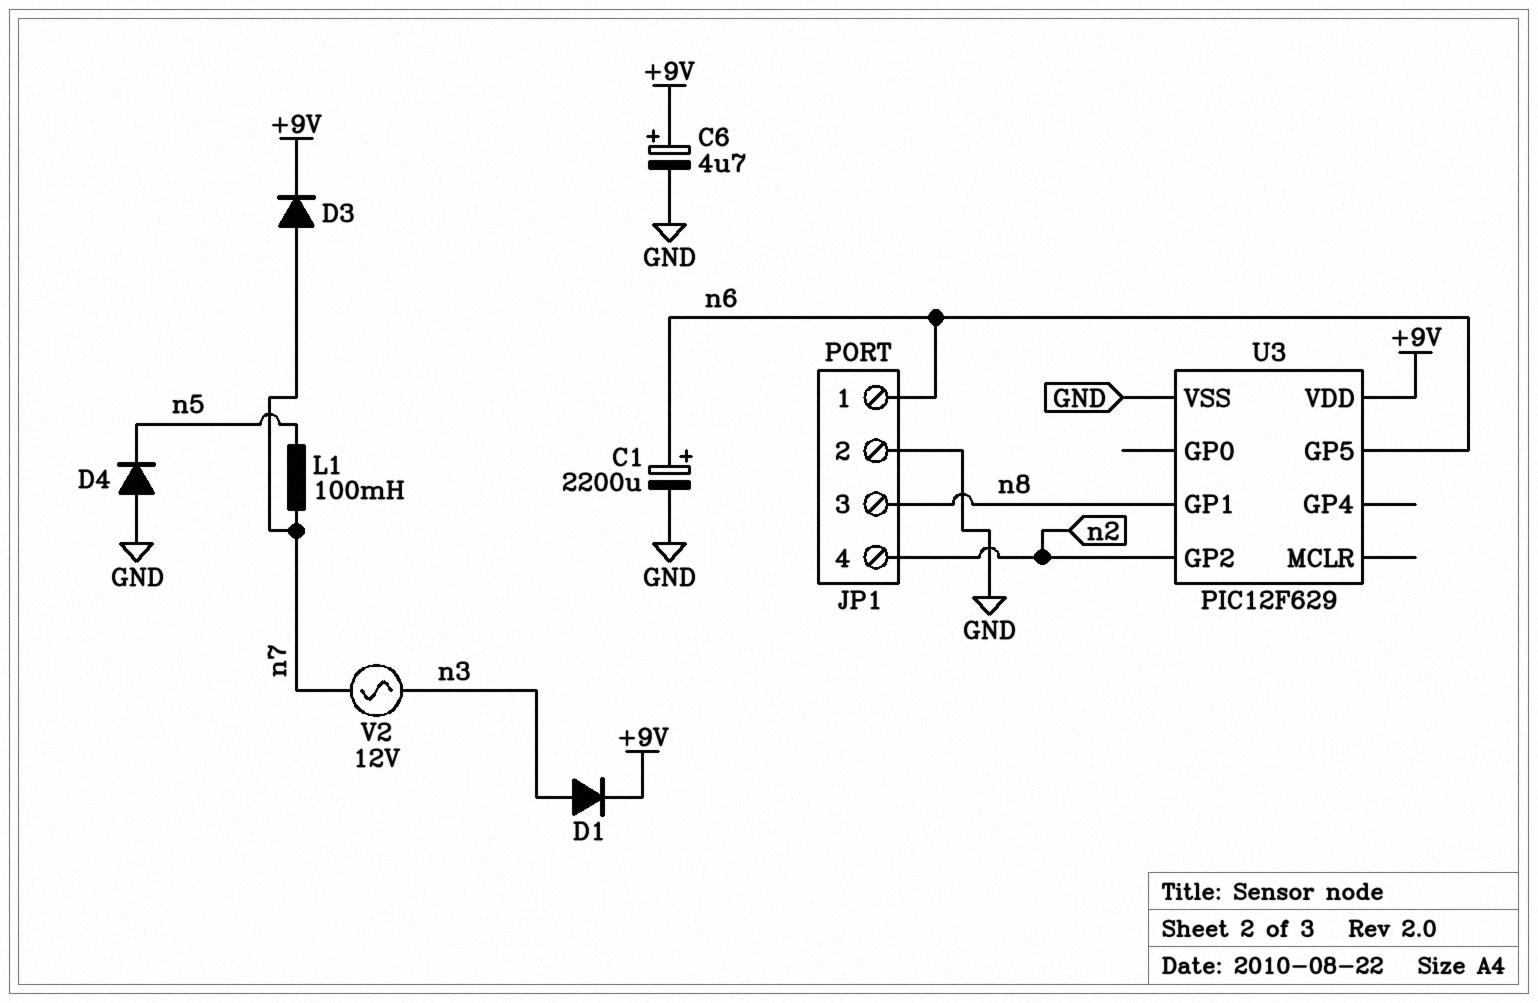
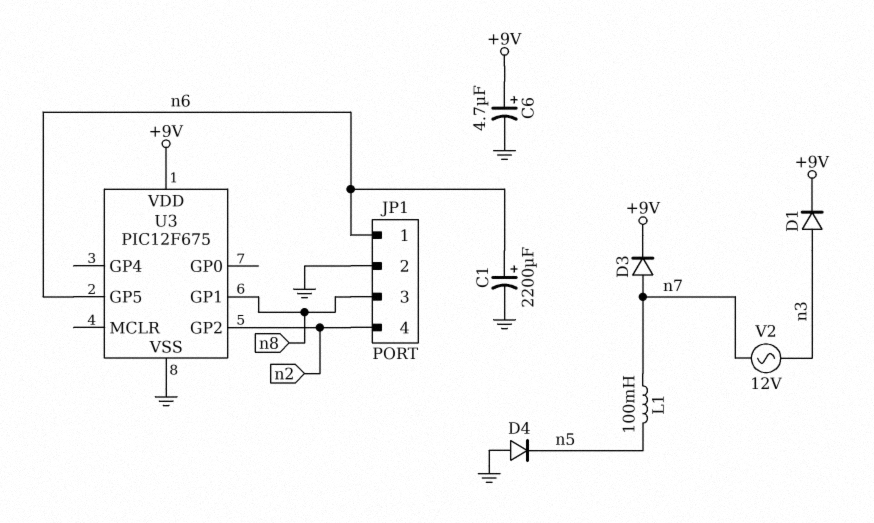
U3: PIC12F629 -> PIC12F675

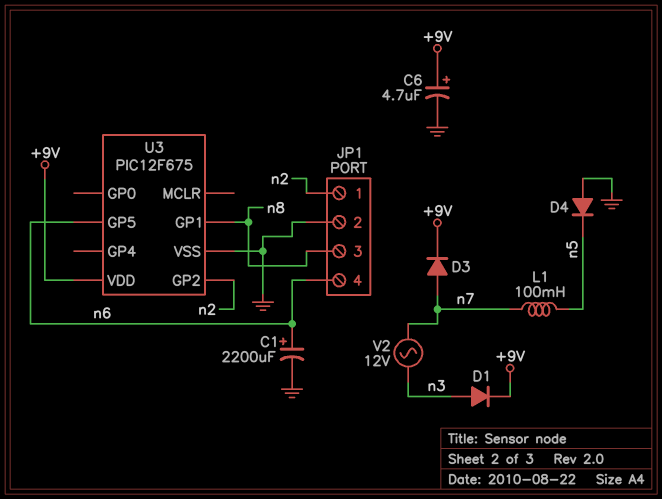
JP1 pin 1: n6 -> n2
JP1 pin 4: n2 -> n6

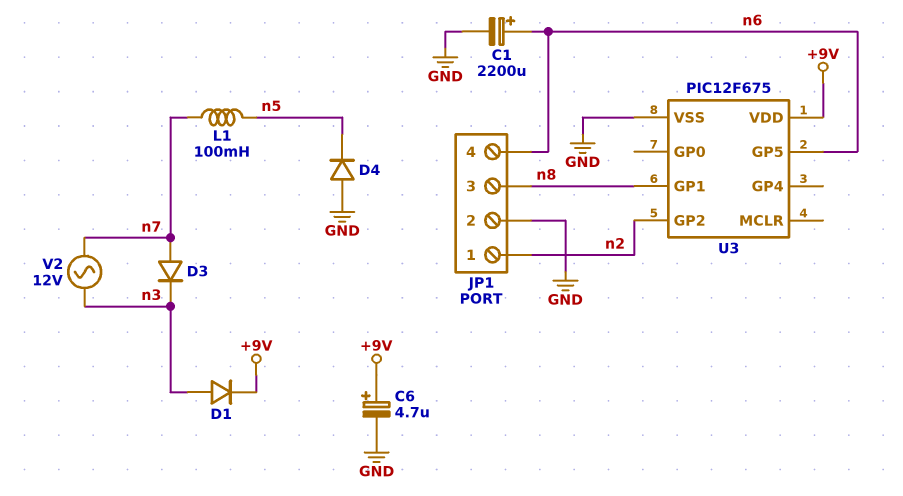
D3: diode (A n7, K +9V) -> diode (A n7, K n3)

